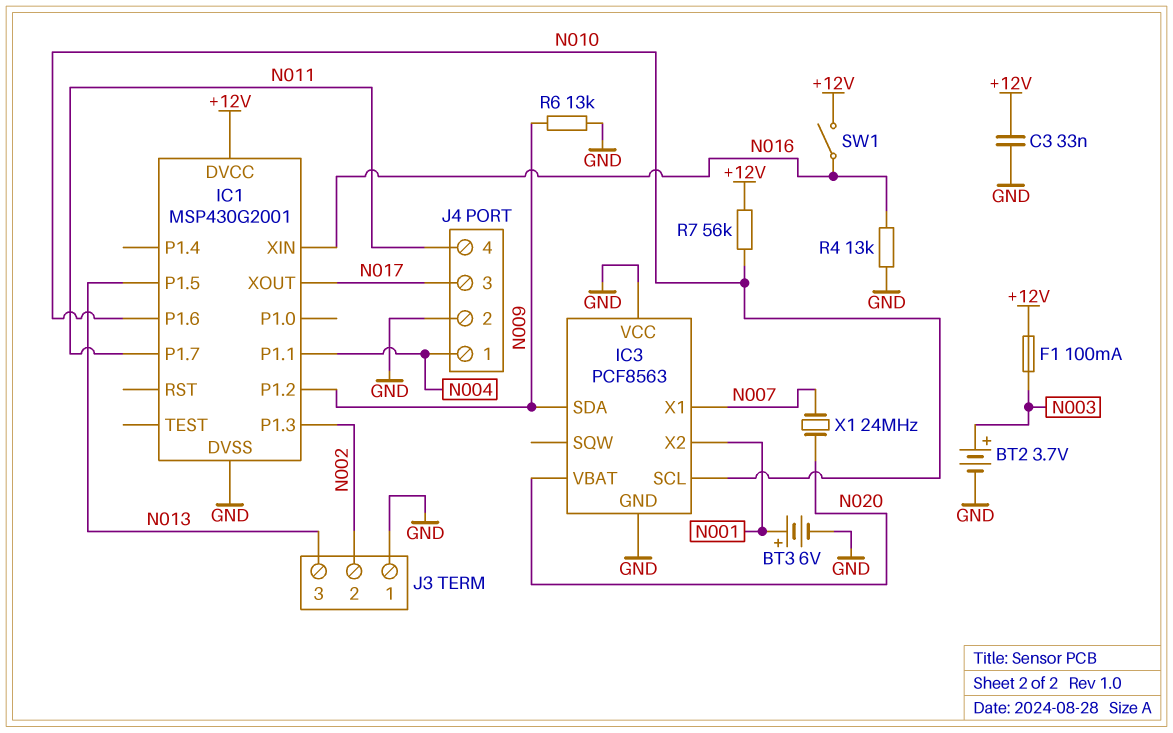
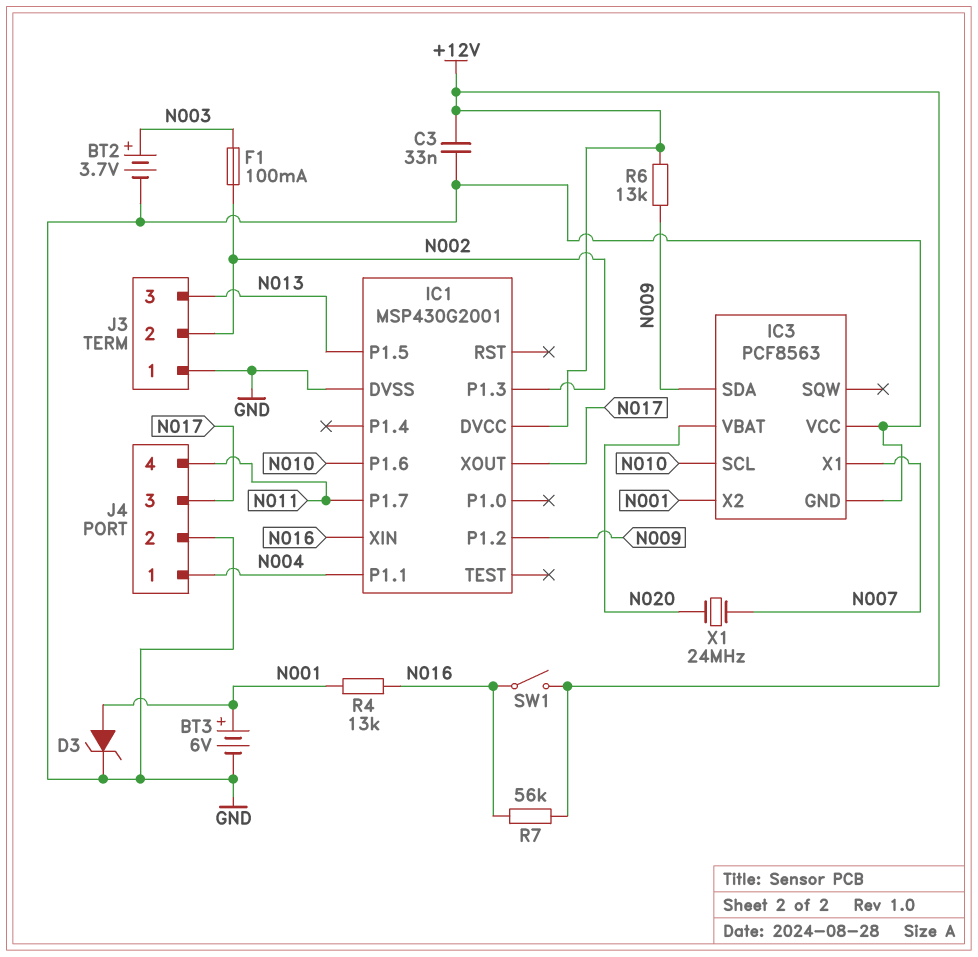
D3: none -> zener (A N001, K GND)
F1: 100mA (+12V, N003) -> 100mA (N002, N003)
R4: 13k (GND, N016) -> 13k (N001, N016)
R6: 13k (GND, N009) -> 13k (+12V, N009)
R7: 56k (+12V, N010) -> 56k (+12V, N016)

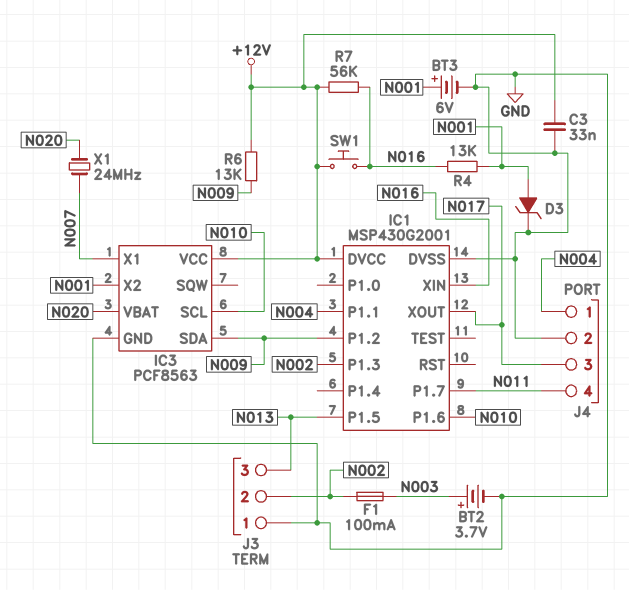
IC3 pin VCC: GND -> +12V
SW1: switch (+12V, N016) -> button (+12V, N016)

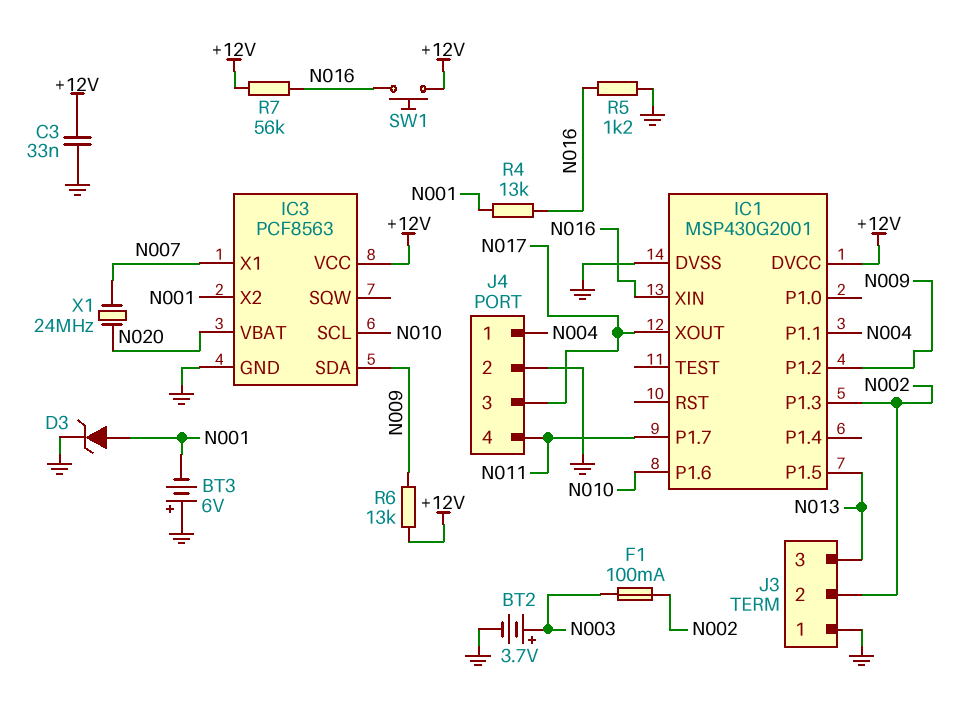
BT3: 6V (plus N001, minus GND) -> 6V (plus GND, minus N001)
R5: none -> 1.2k (GND, N016)

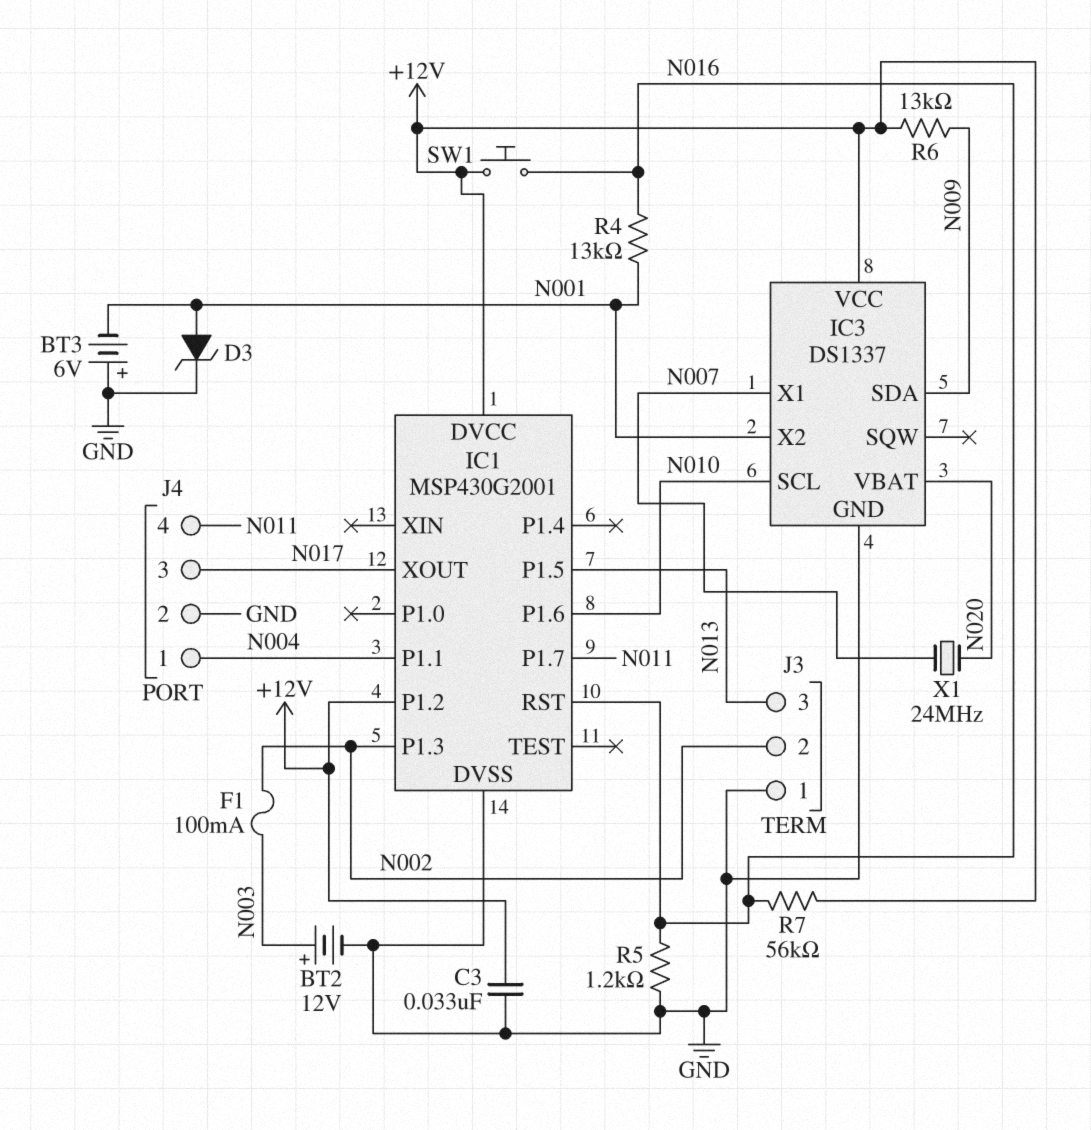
BT2: 3.7V (plus N003, minus GND) -> 12V (plus N003, minus GND)
IC1 pin P1.2: N009 -> +12V
IC1 pin RST: none -> N016
IC1 pin XIN: N016 -> none
IC3: PCF8563 -> DS1337

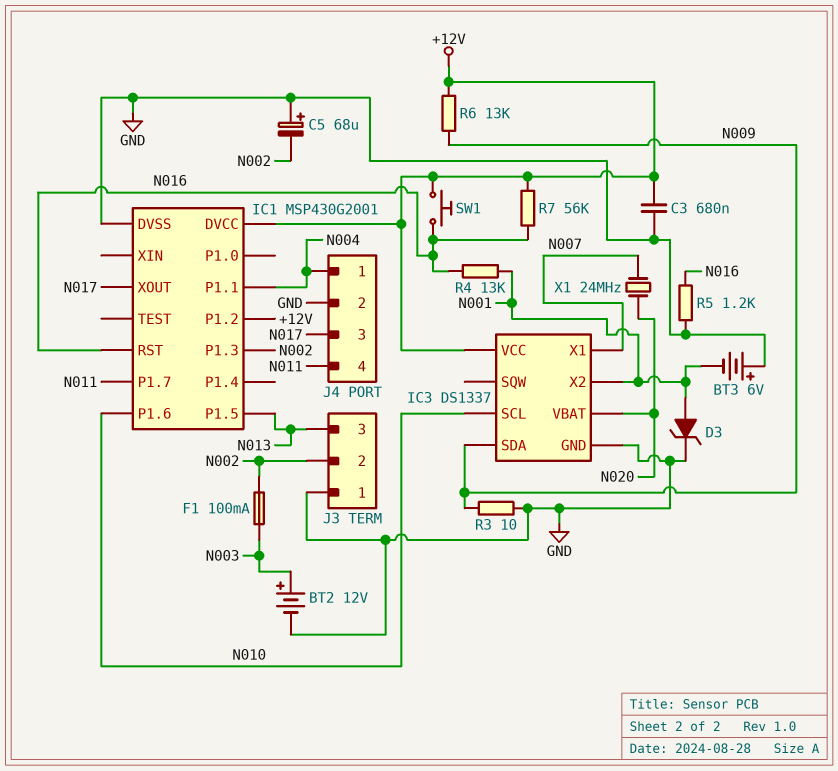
C3: 33nF (+12V, GND) -> 680nF (+12V, GND)
C5: none -> 68uF (plus GND, minus N002)
R3: none -> 10 (GND, N009)

